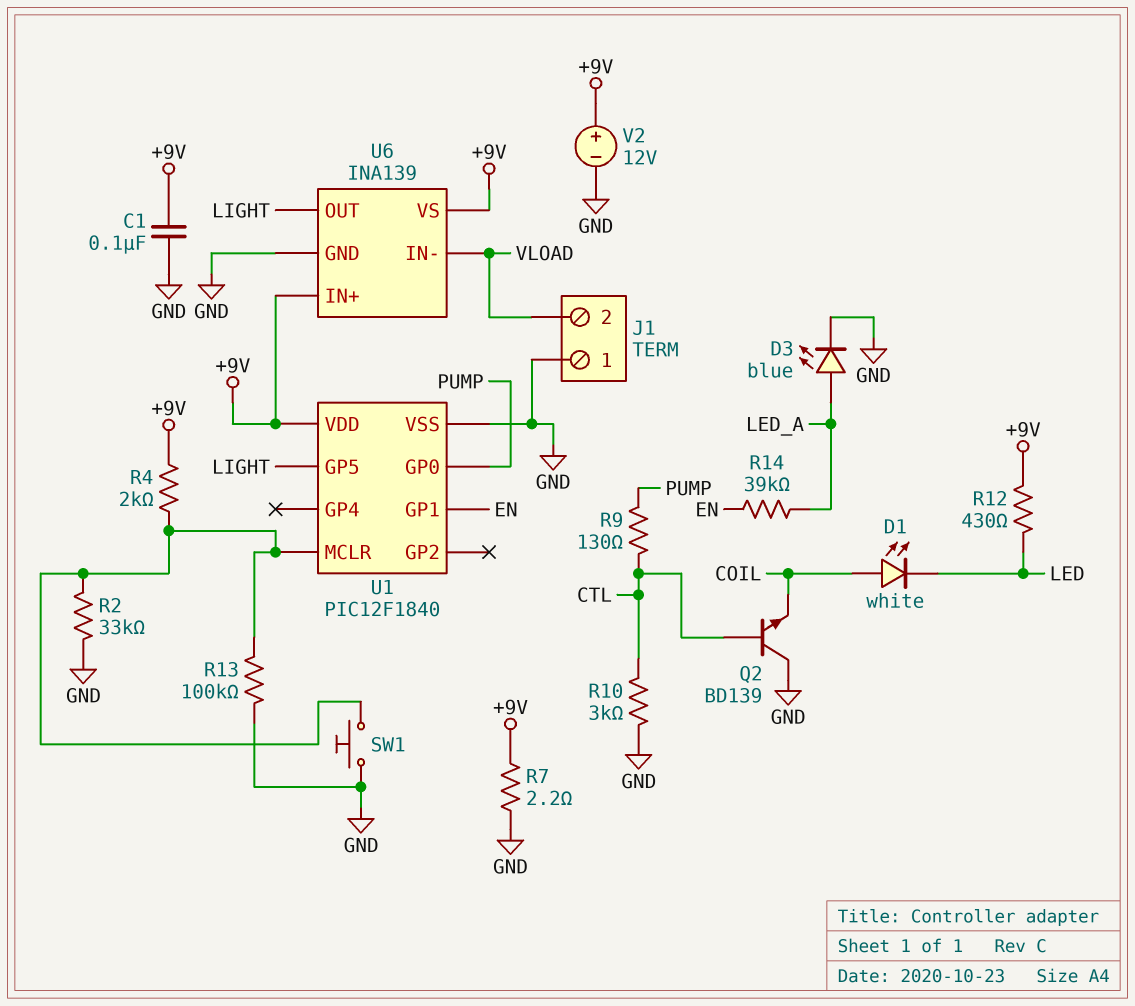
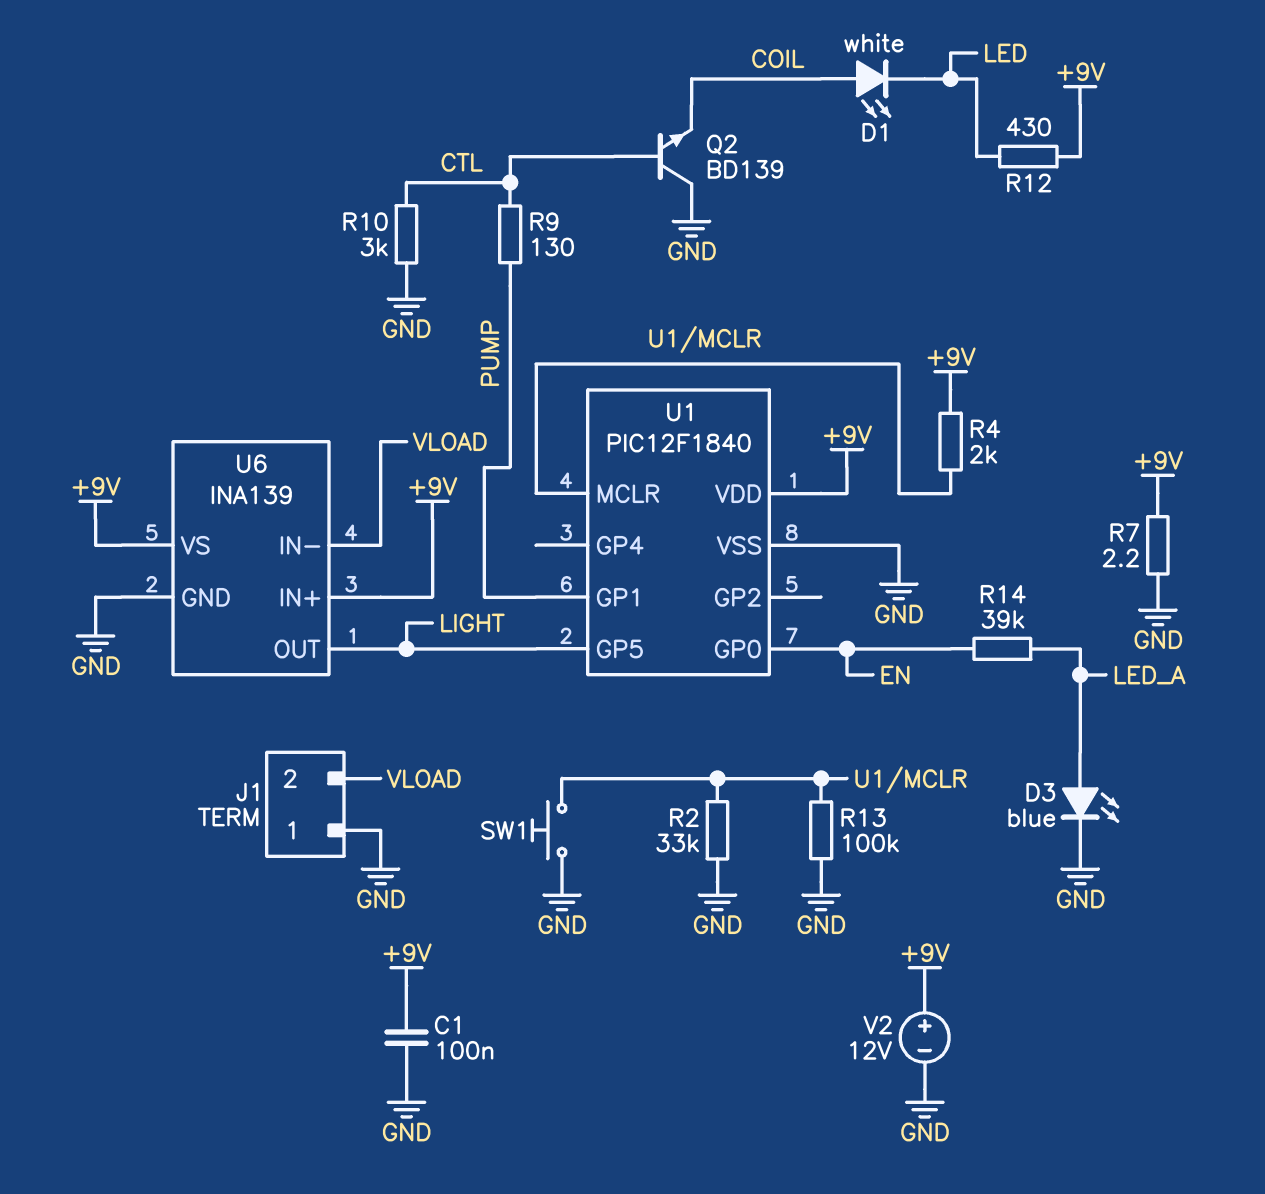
U1 pin GP0: PUMP -> EN
U1 pin GP1: EN -> PUMP

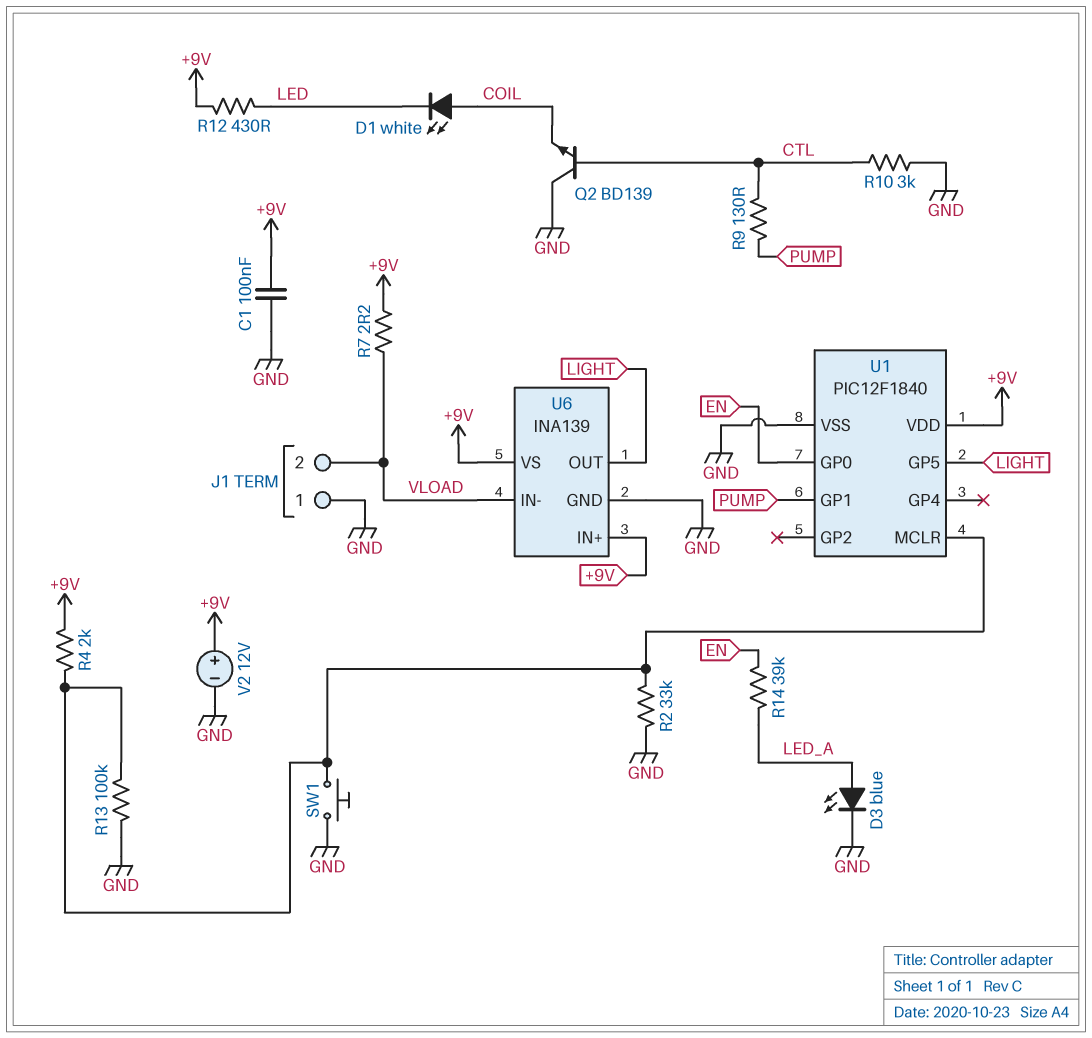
R7: 2.2 (+9V, GND) -> 2.2 (+9V, VLOAD)

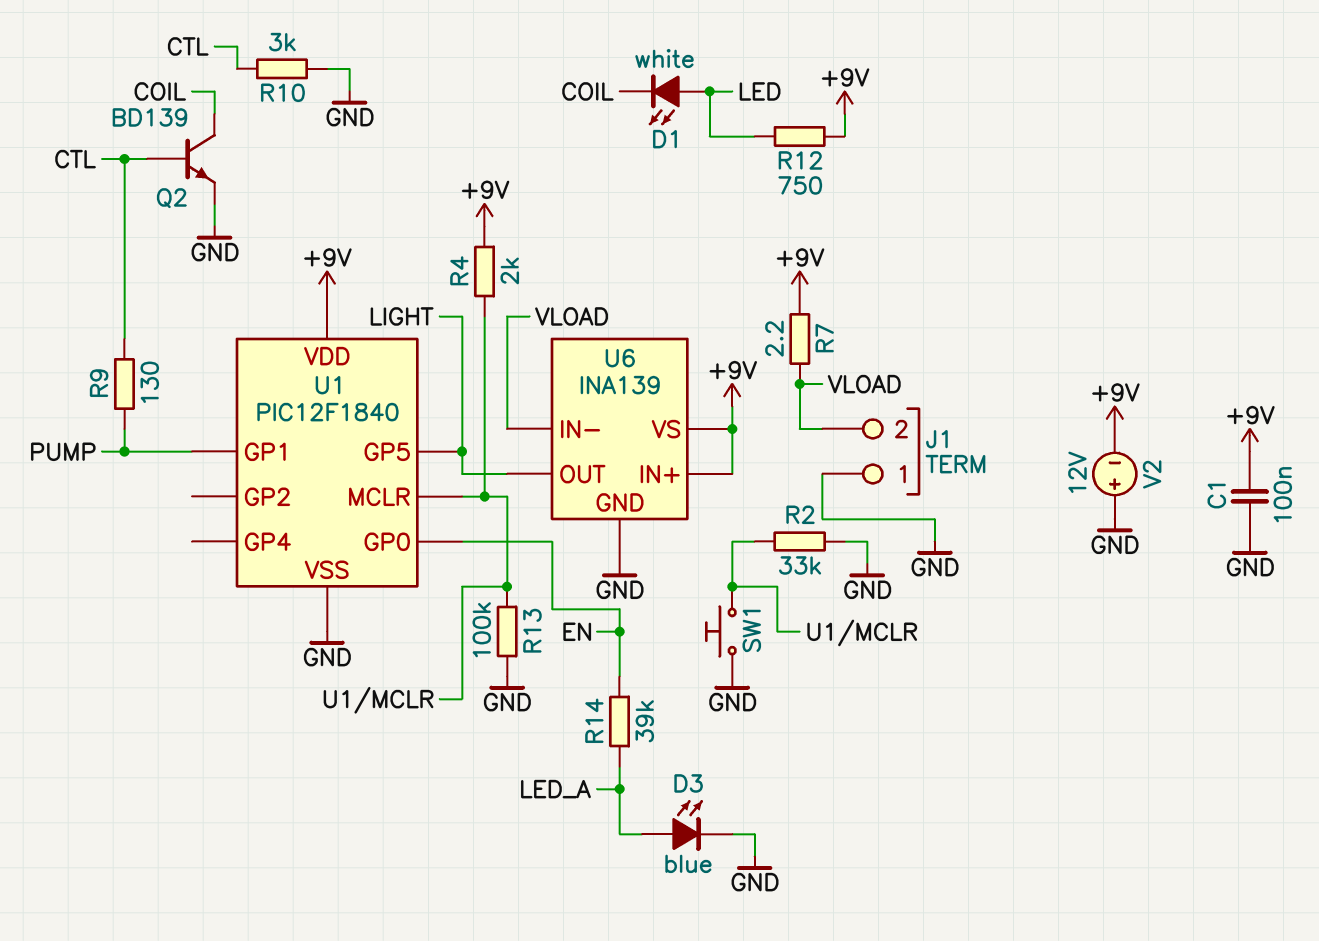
D1: LED white (A COIL, K LED) -> LED white (A LED, K COIL)
Q2: NPN BD139 (B CTL, C GND, E COIL) -> NPN BD139 (B CTL, C COIL, E GND)
R12: 430 (+9V, LED) -> 750 (+9V, LED)
V2: 12V (plus +9V, minus GND) -> 12V (plus GND, minus +9V)

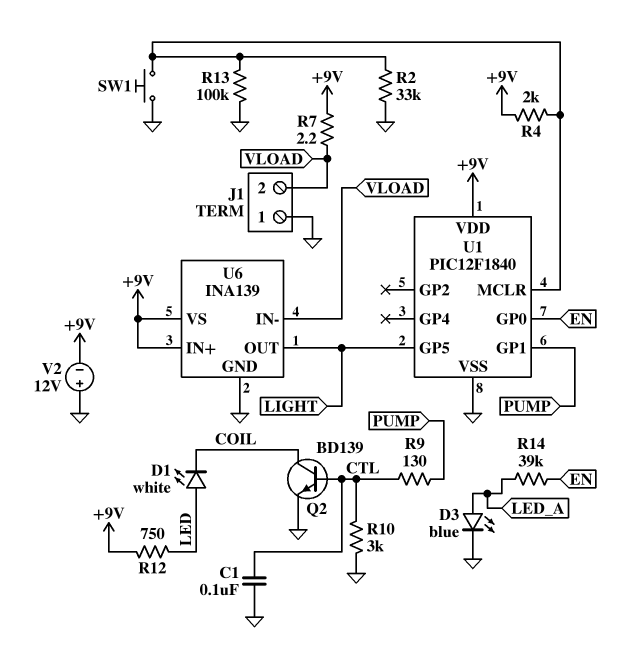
C1: 100nF (+9V, GND) -> 100nF (CTL, GND)

